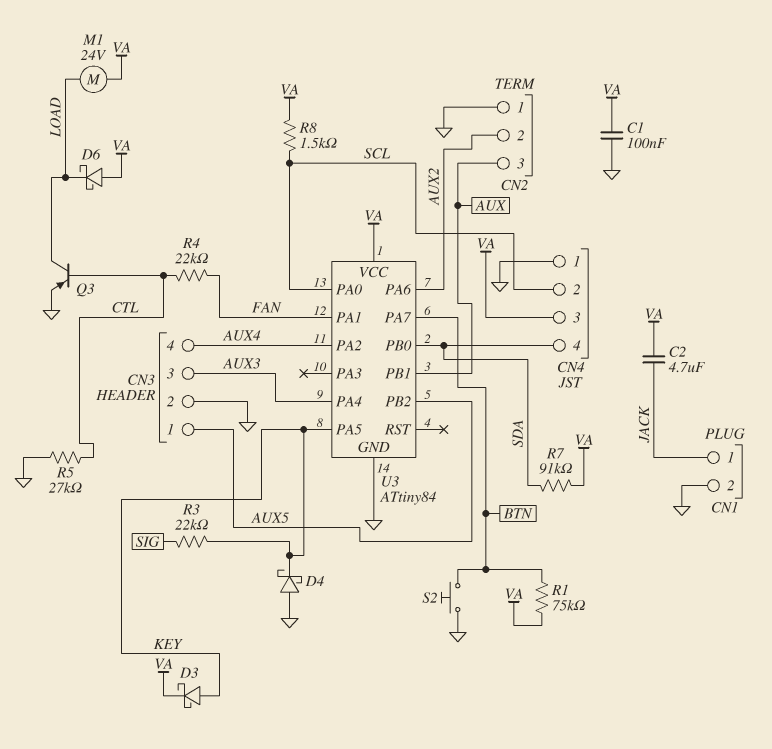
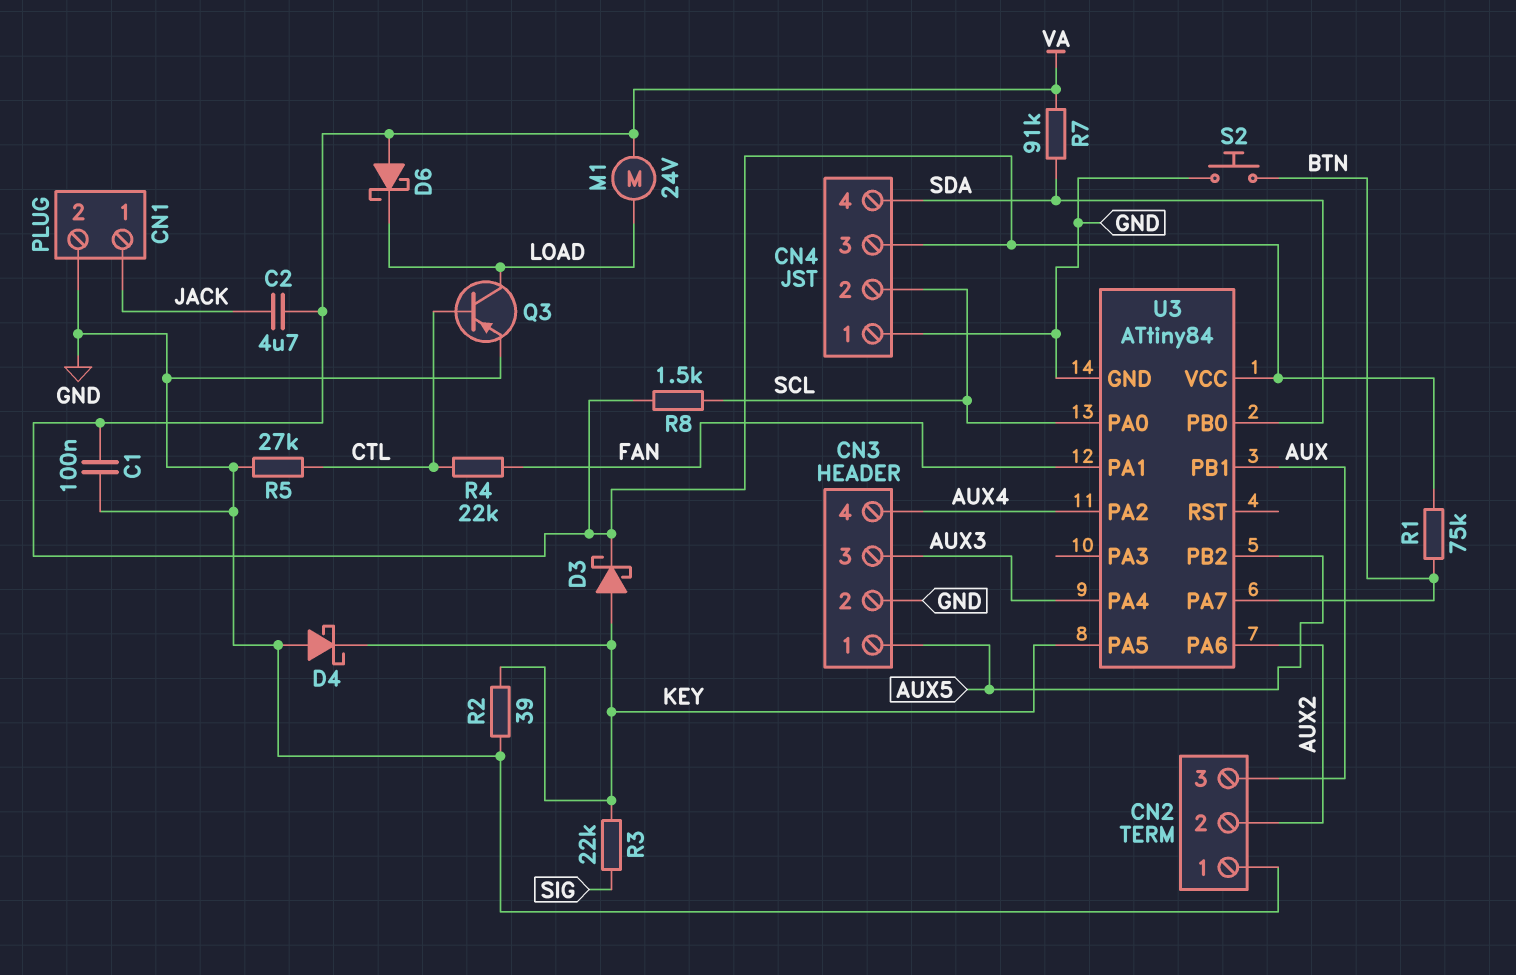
R2: none -> 39 (GND, KEY)

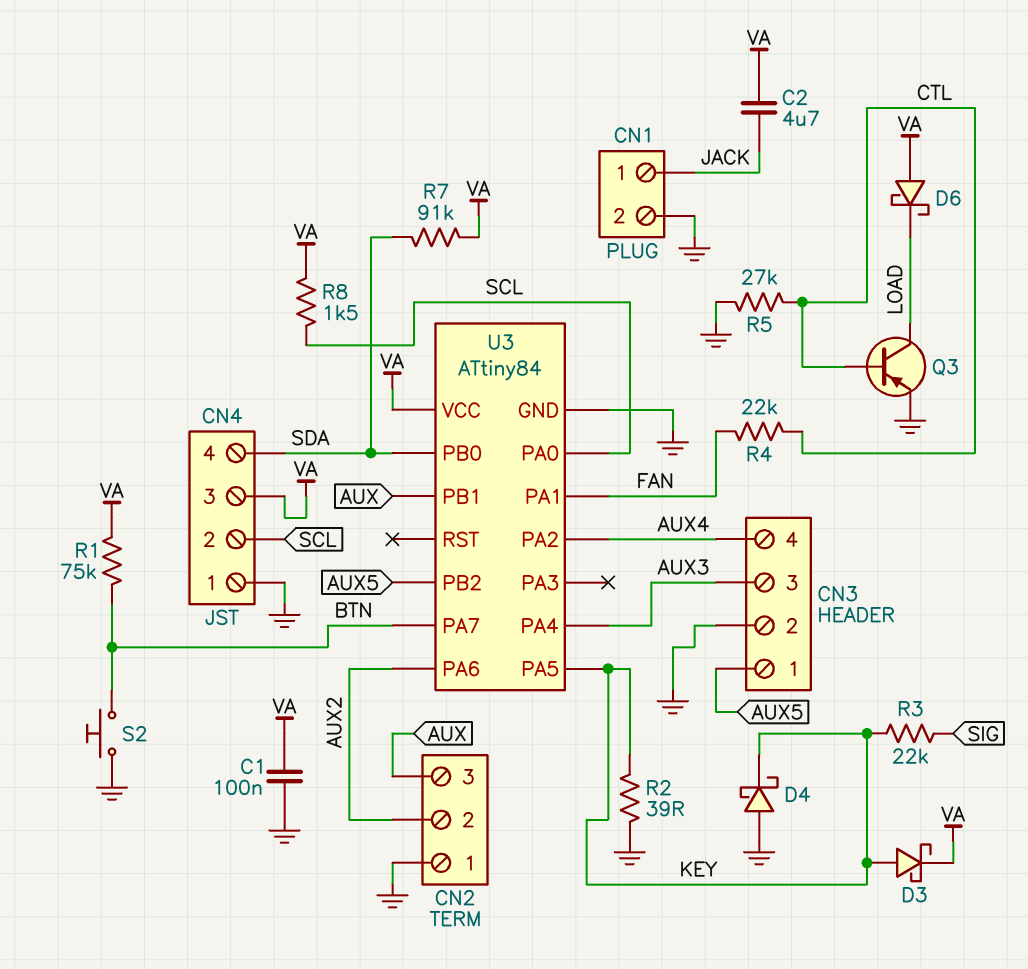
M1: motor 24V (LOAD, VA) -> none

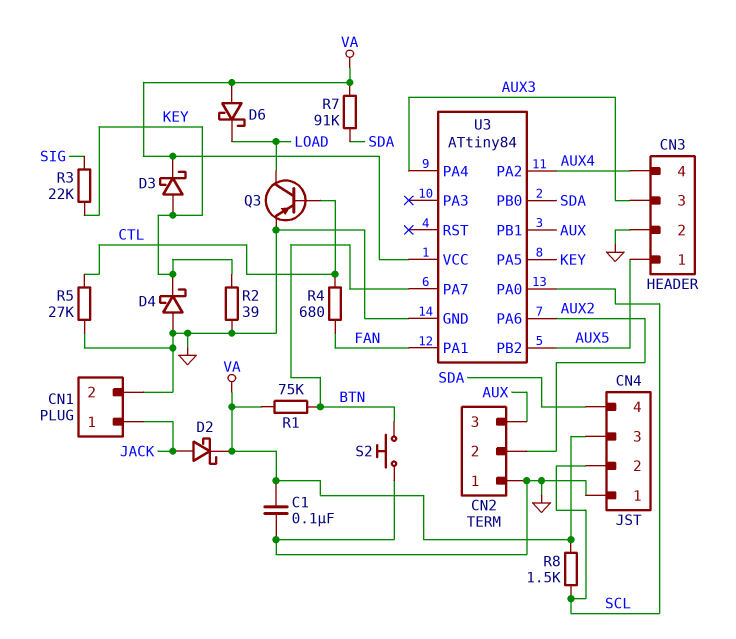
C2: 4.7uF (JACK, VA) -> none
D2: none -> schottky (A JACK, K VA)
R4: 22k (CTL, FAN) -> 680 (CTL, FAN)

